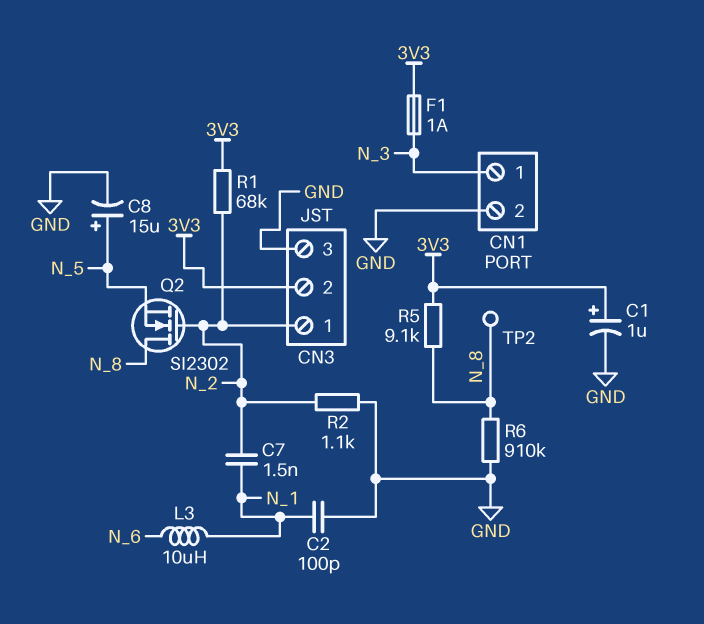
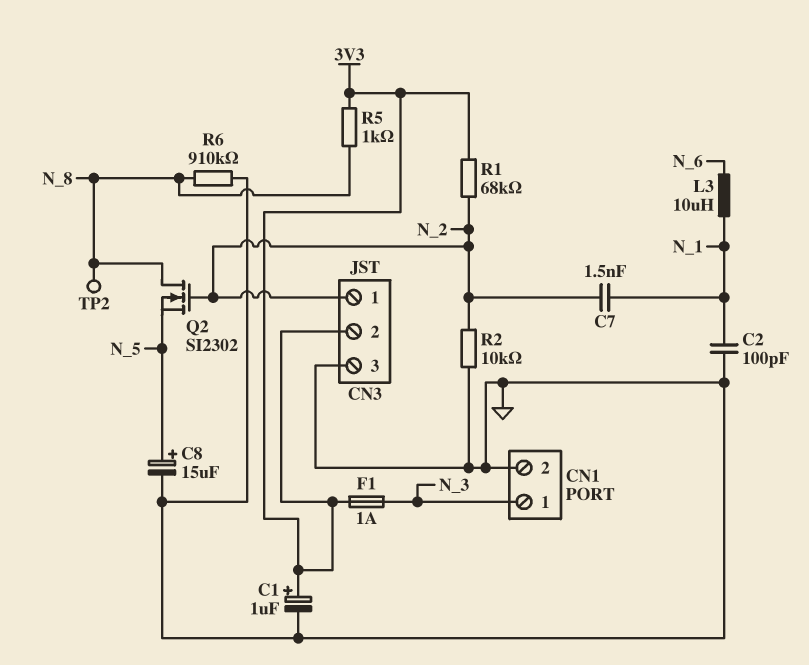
R2: 1.1k (GND, N_2) -> 10k (GND, N_2)
R5: 9.1k (3V3, N_8) -> 1k (3V3, N_8)

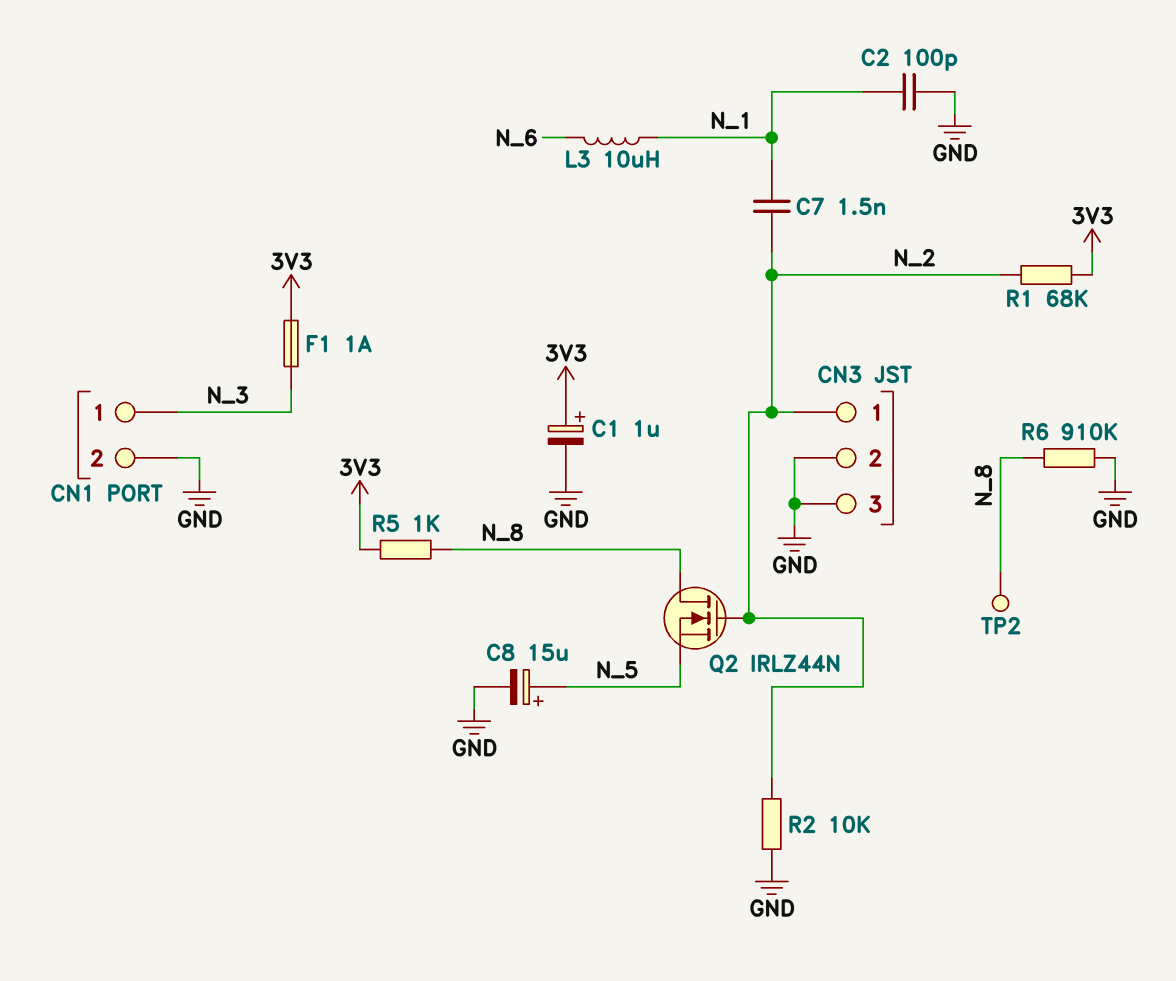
CN3 pin 2: 3V3 -> GND
Q2: NMOS SI2302 (G N_2, D N_8, S N_5) -> NMOS IRLZ44N (G N_2, D N_8, S N_5)

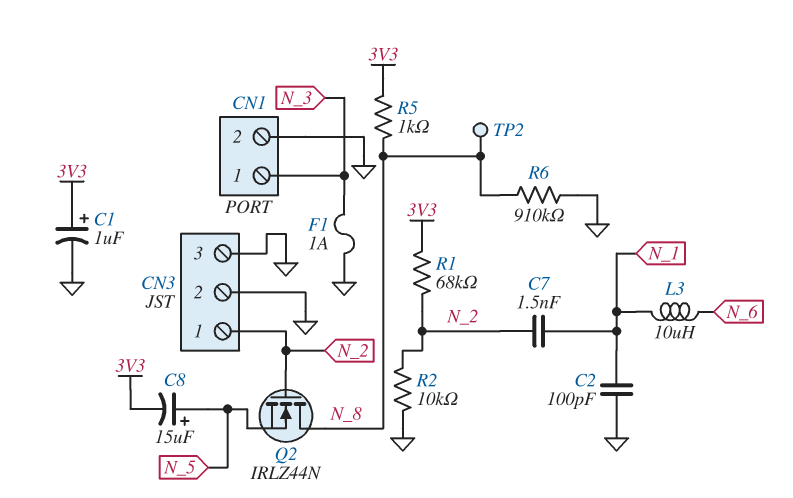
C8: 15uF (plus N_5, minus GND) -> 15uF (plus N_5, minus 3V3)
F1: 1A (3V3, N_3) -> 1A (GND, N_3)

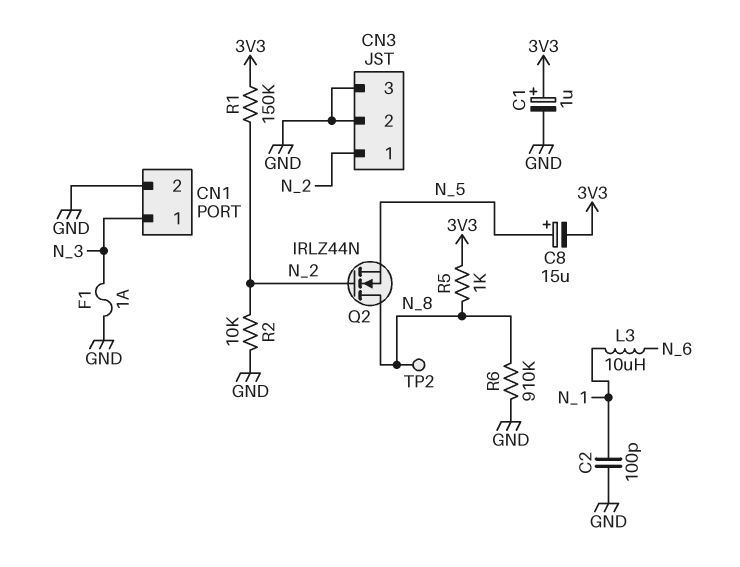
C7: 1.5nF (N_1, N_2) -> none
R1: 68k (3V3, N_2) -> 150k (3V3, N_2)

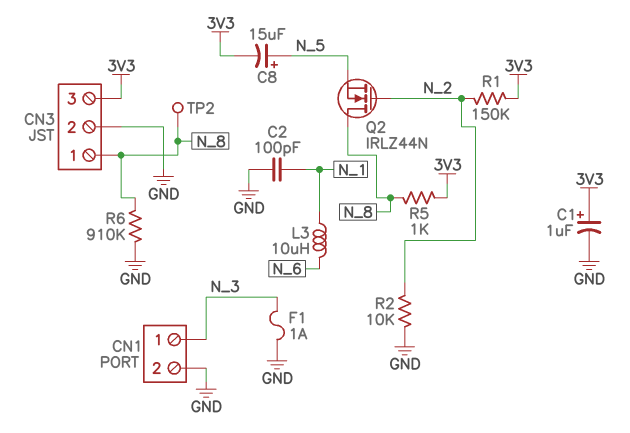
CN3 pin 1: N_2 -> N_8
CN3 pin 3: GND -> 3V3

